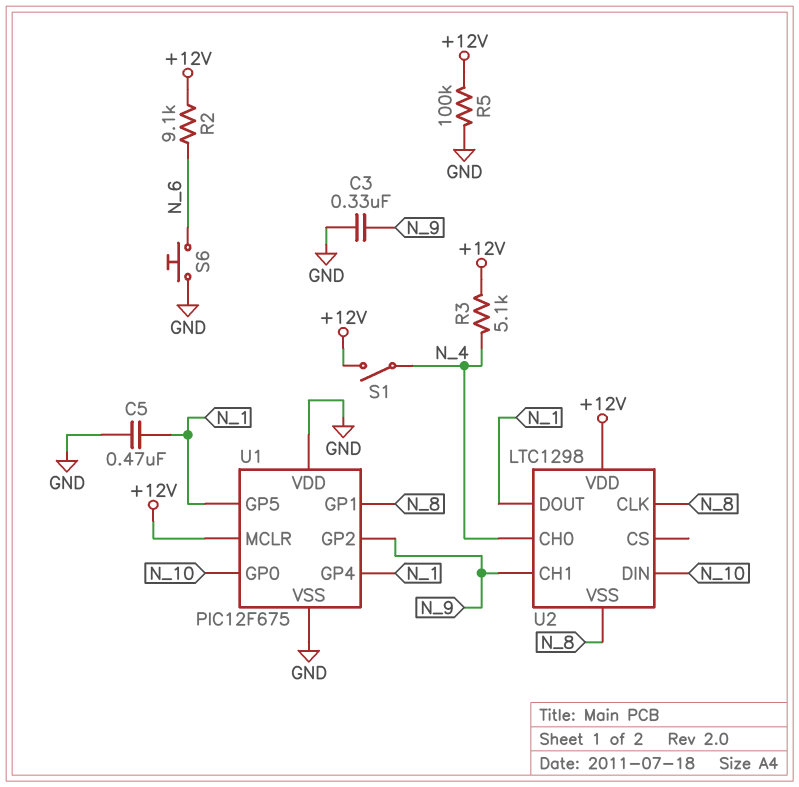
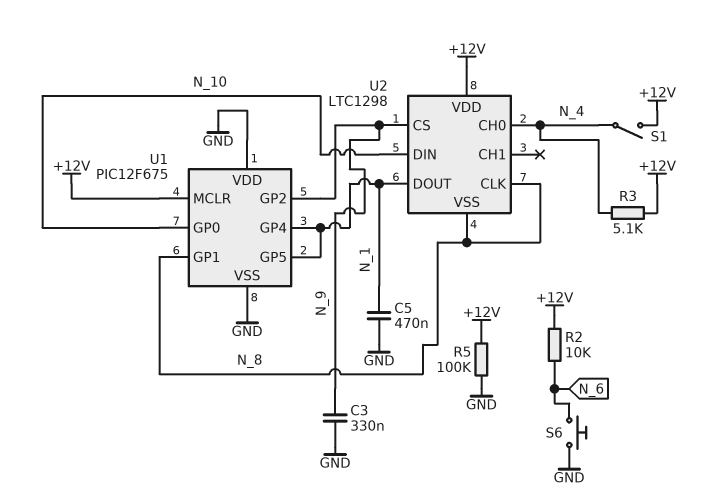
R2: 9.1k (+12V, N_6) -> 10k (+12V, N_6)
U2 pin CH1: N_9 -> none
U2 pin CS: none -> N_9

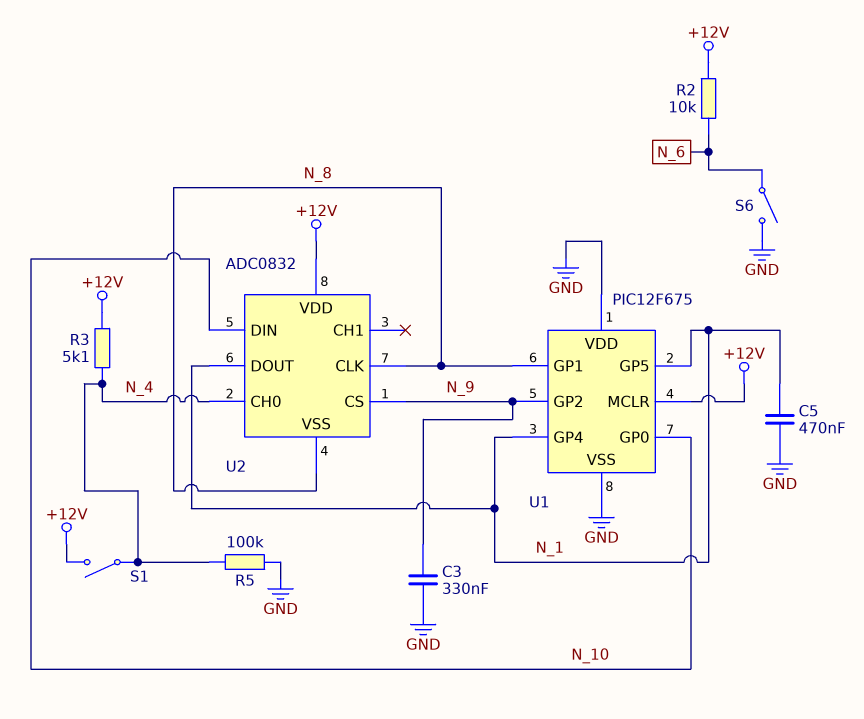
R5: 100k (+12V, GND) -> 100k (GND, N_4)
S6: button (GND, N_6) -> switch (GND, N_6)
U2: LTC1298 -> ADC0832

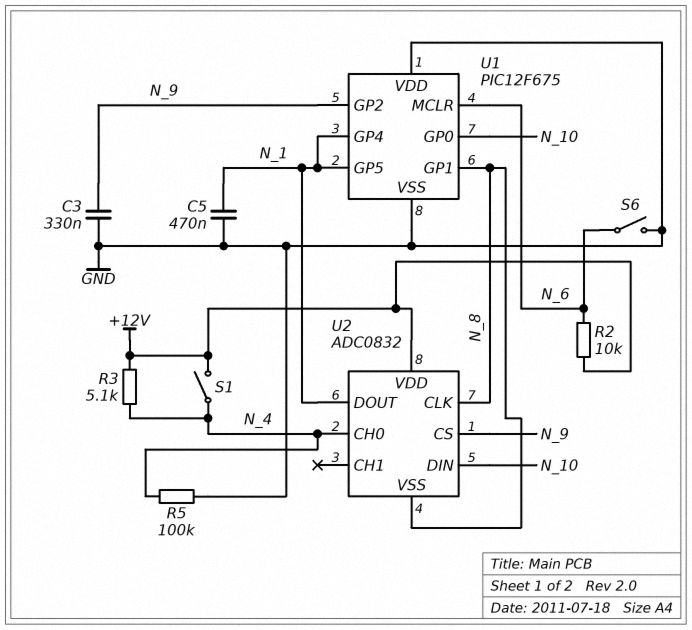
U1 pin MCLR: +12V -> N_6

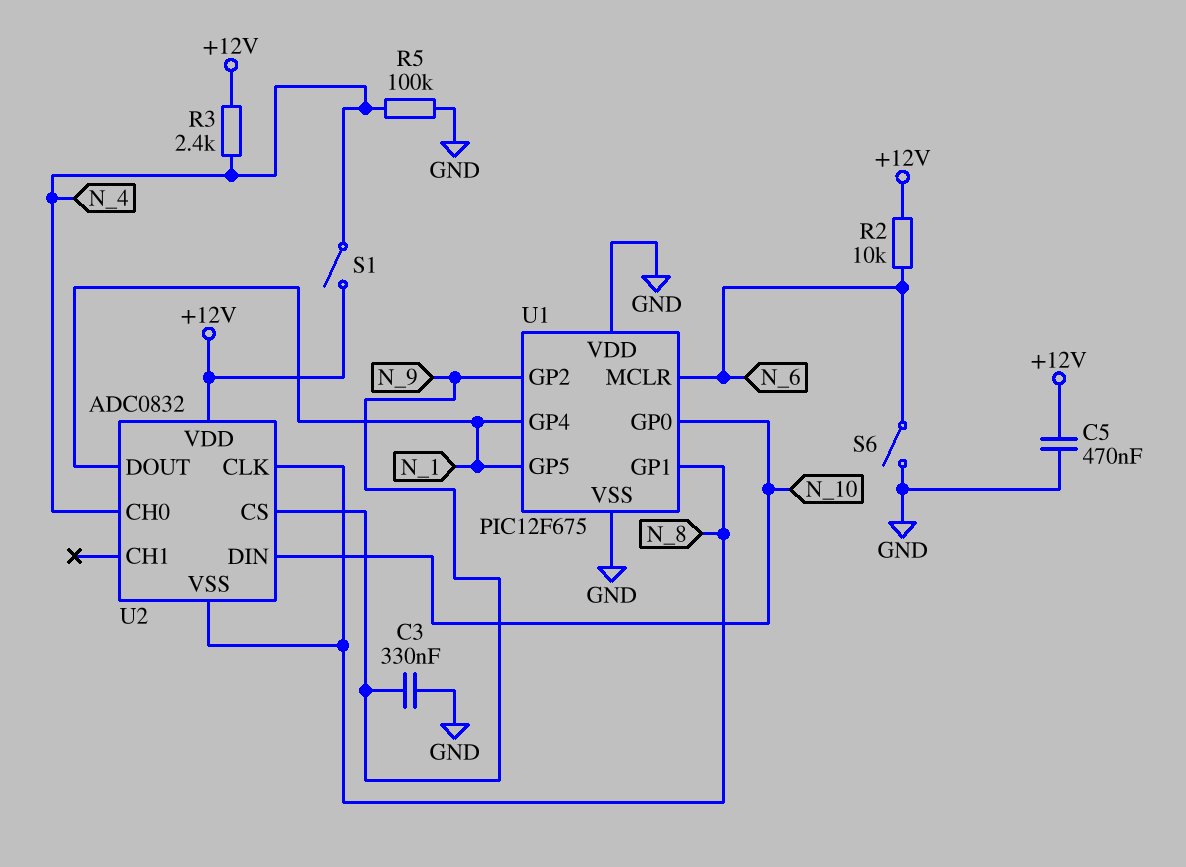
C5: 470nF (GND, N_1) -> 470nF (+12V, GND)
R3: 5.1k (+12V, N_4) -> 2.4k (+12V, N_4)

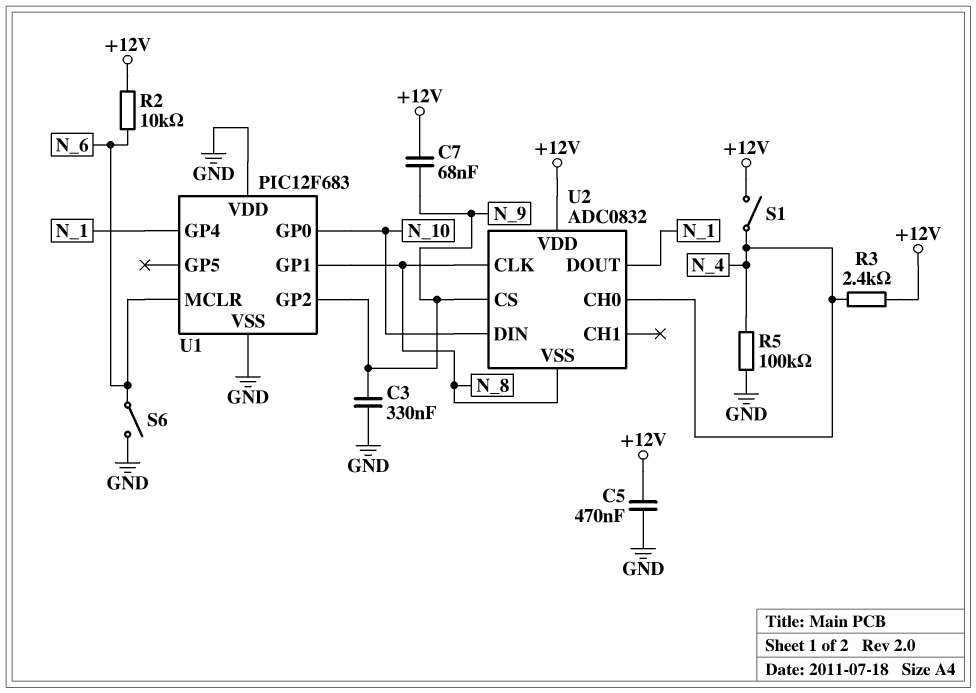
C7: none -> 68nF (+12V, N_9)
U1: PIC12F675 -> PIC12F683
U1 pin GP5: N_1 -> none

